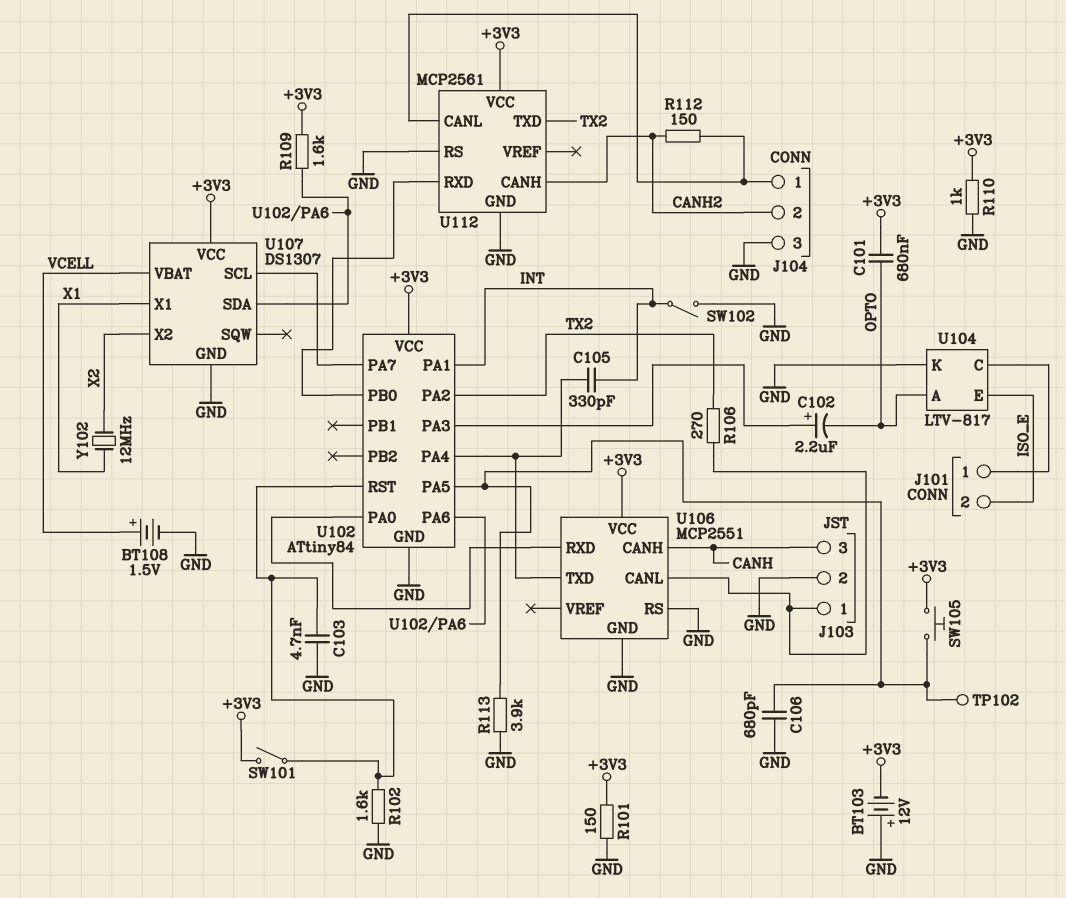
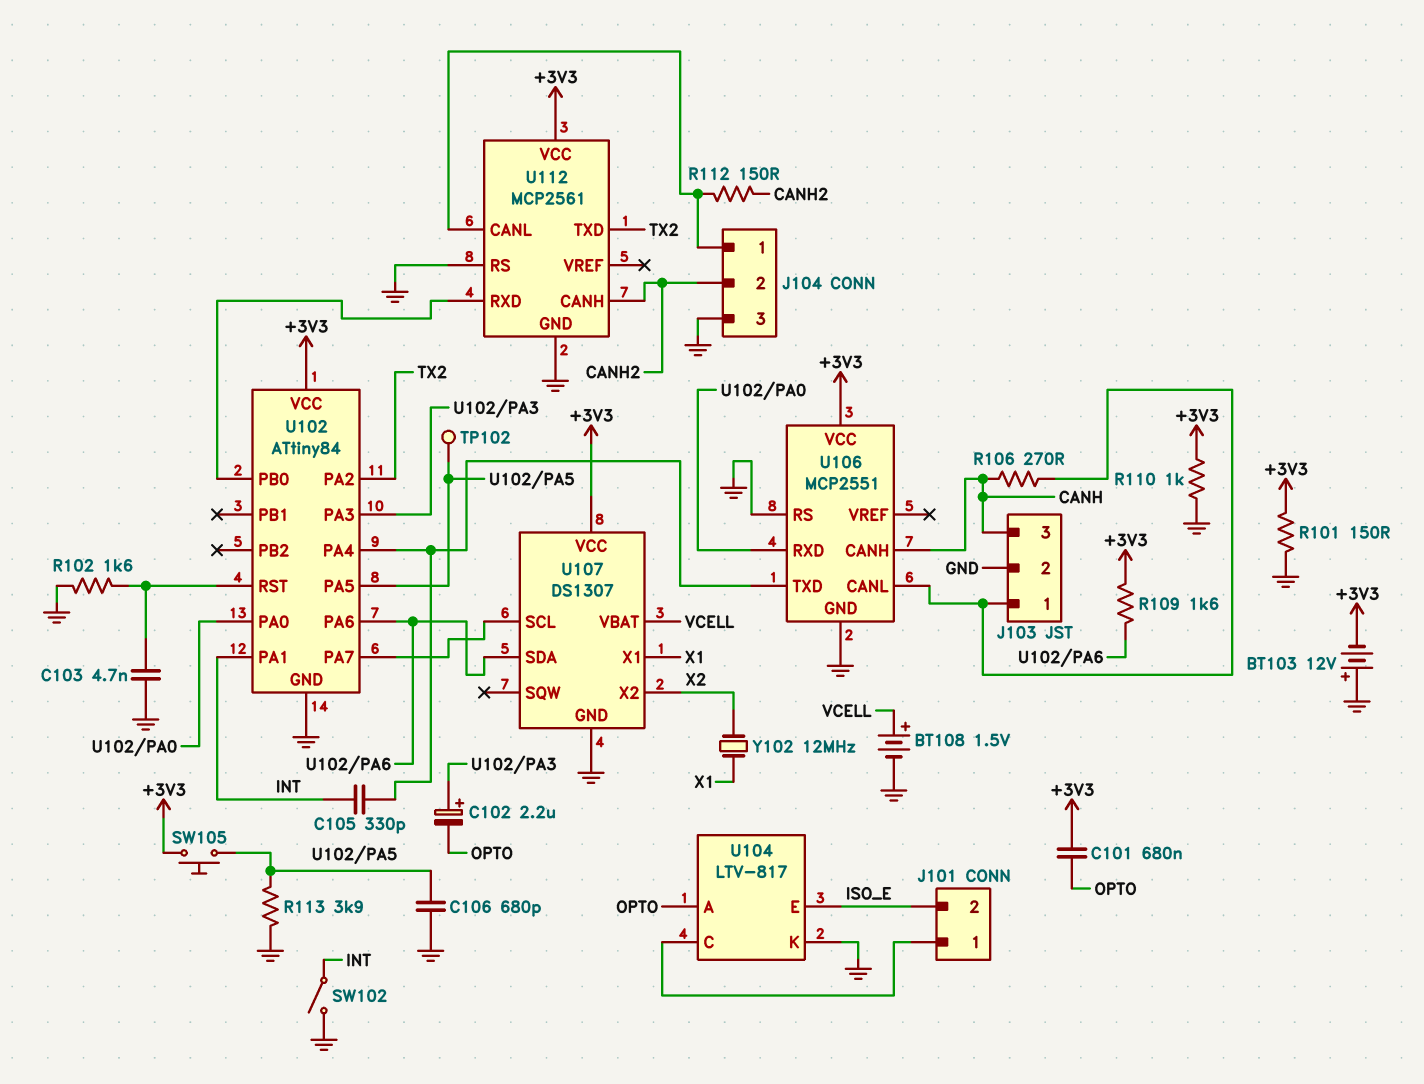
R106: 270 (J103/1, TX2) -> 270 (CANH, J103/1)
SW101: switch (+3V3, U102/RST) -> none

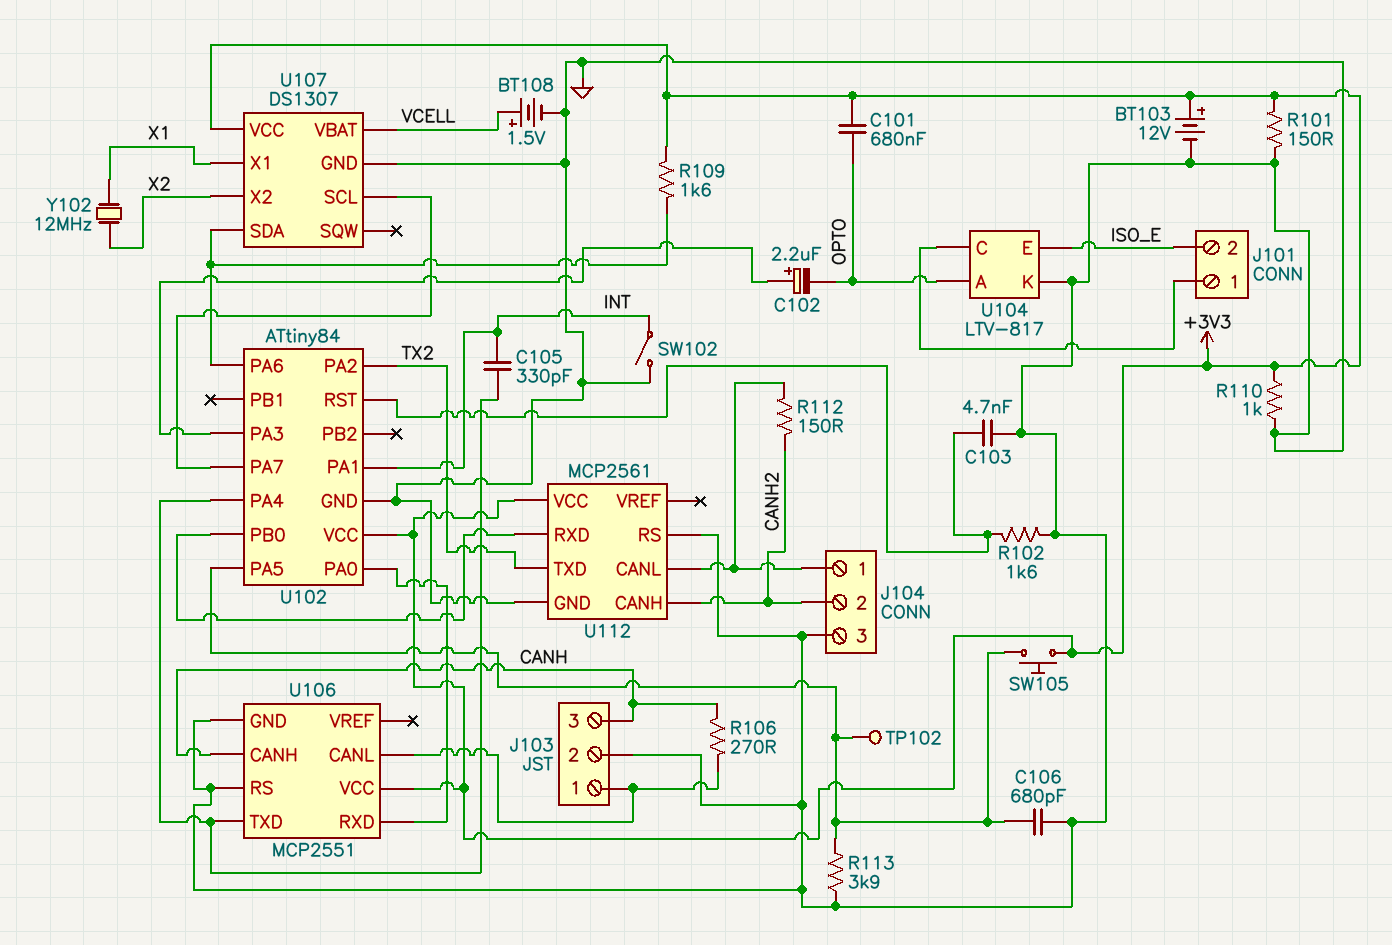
BT103: 12V (plus GND, minus +3V3) -> 12V (plus +3V3, minus GND)

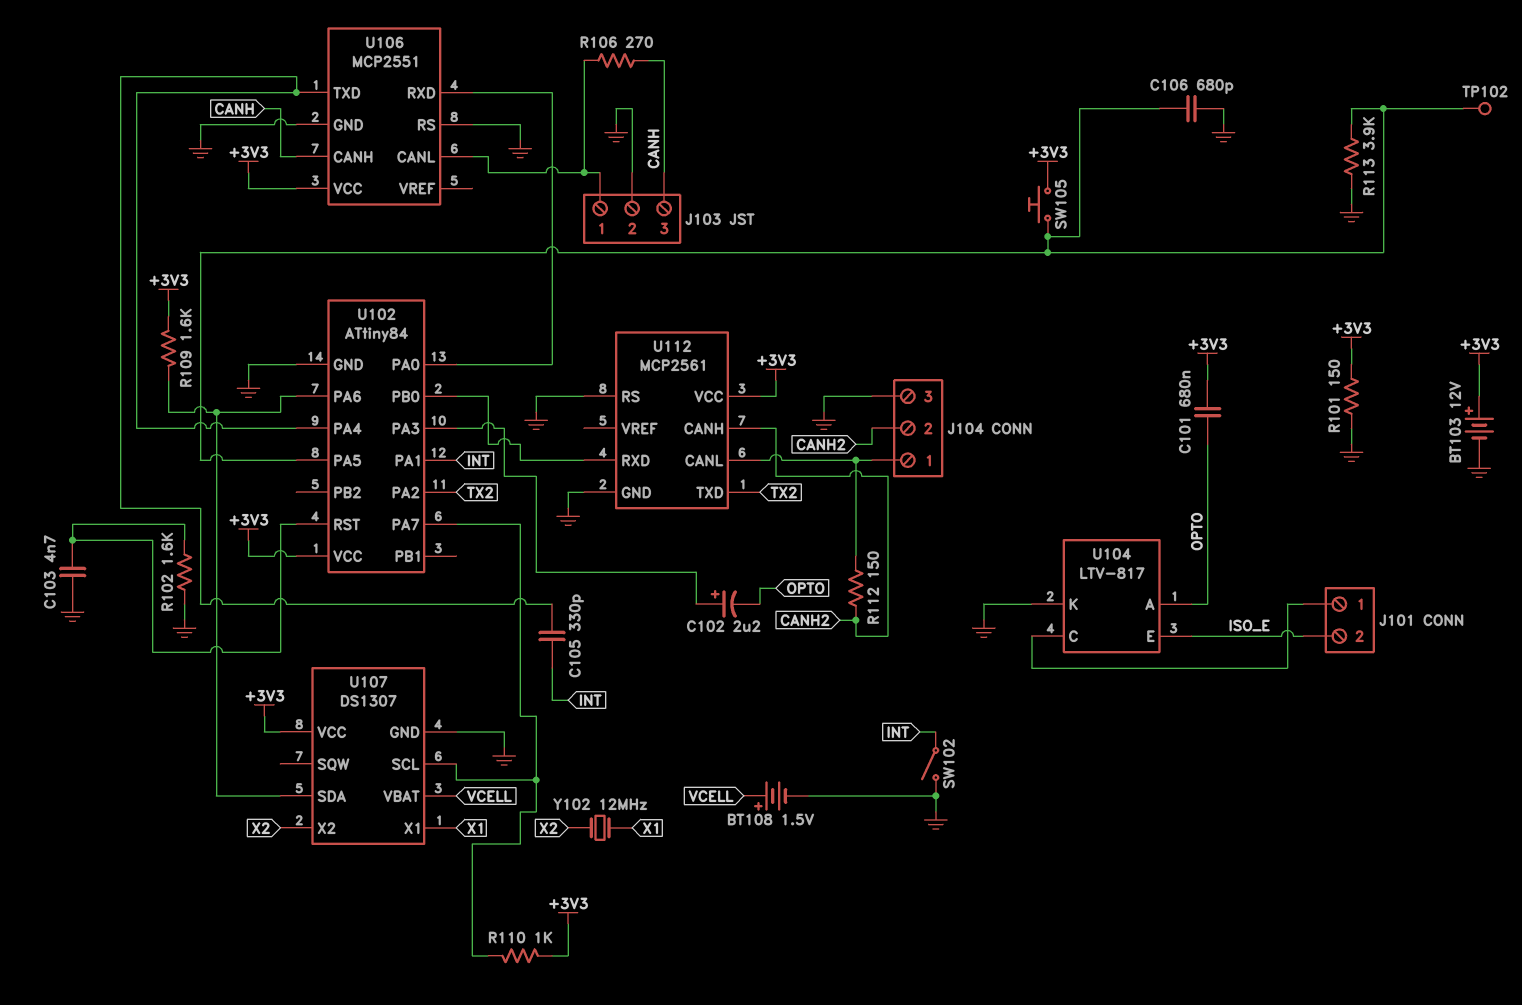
R110: 1k (+3V3, GND) -> 1k (+3V3, U102/PA7)

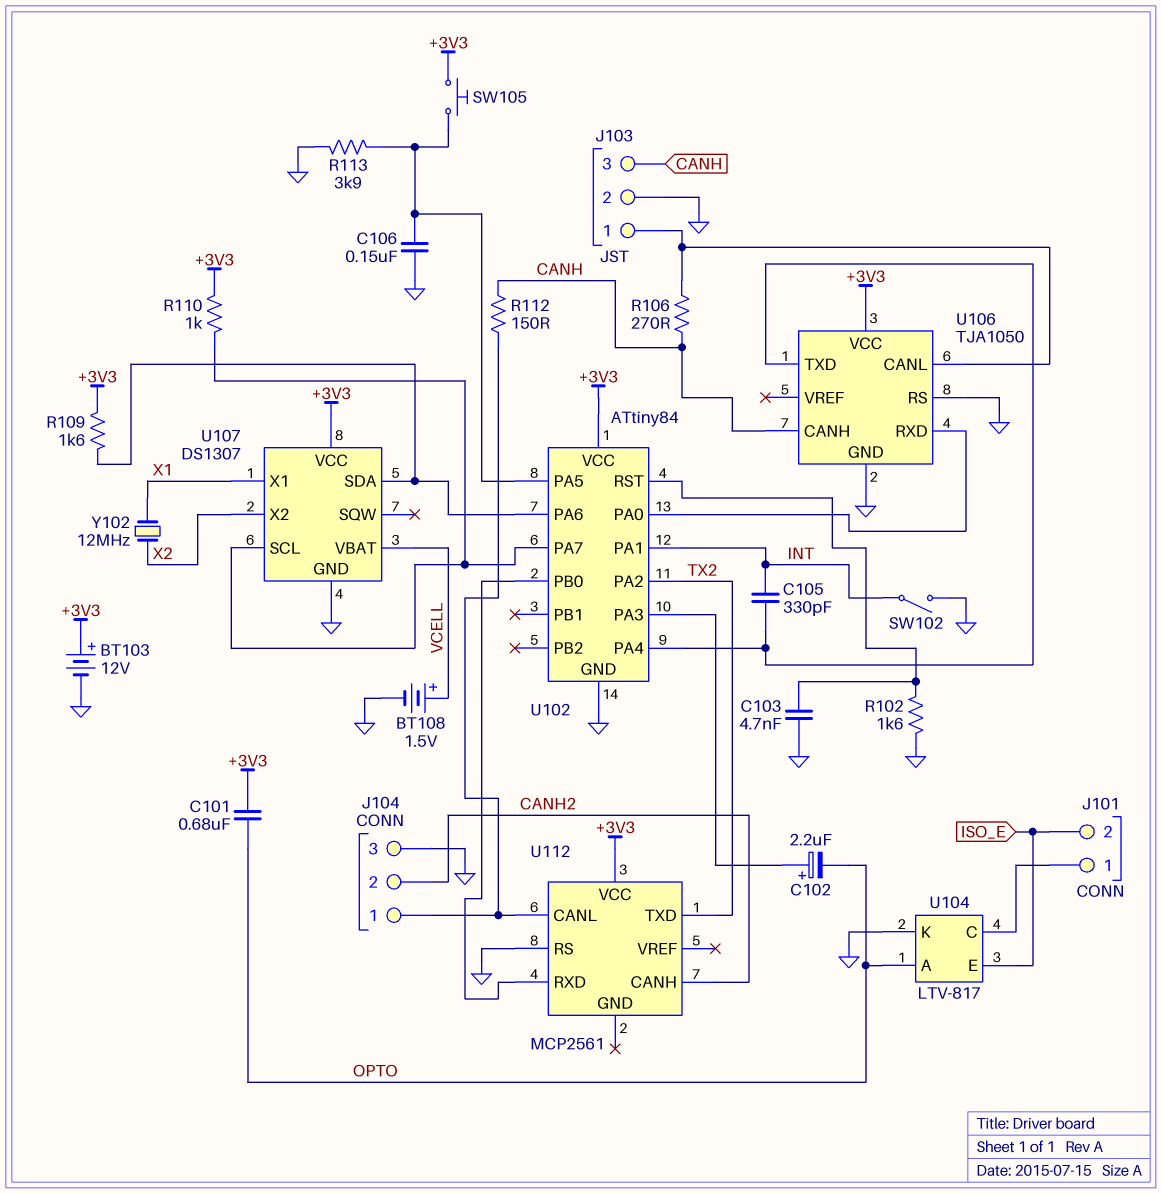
C106: 680pF (GND, U102/PA5) -> 150nF (GND, U102/PA5)
R101: 150 (+3V3, GND) -> none
R112: 150 (CANH2, J104/1) -> 150 (CANH, J104/1)
TP102: test point (U102/PA5) -> none
U106: MCP2551 -> TJA1050
U112 pin GND: GND -> none

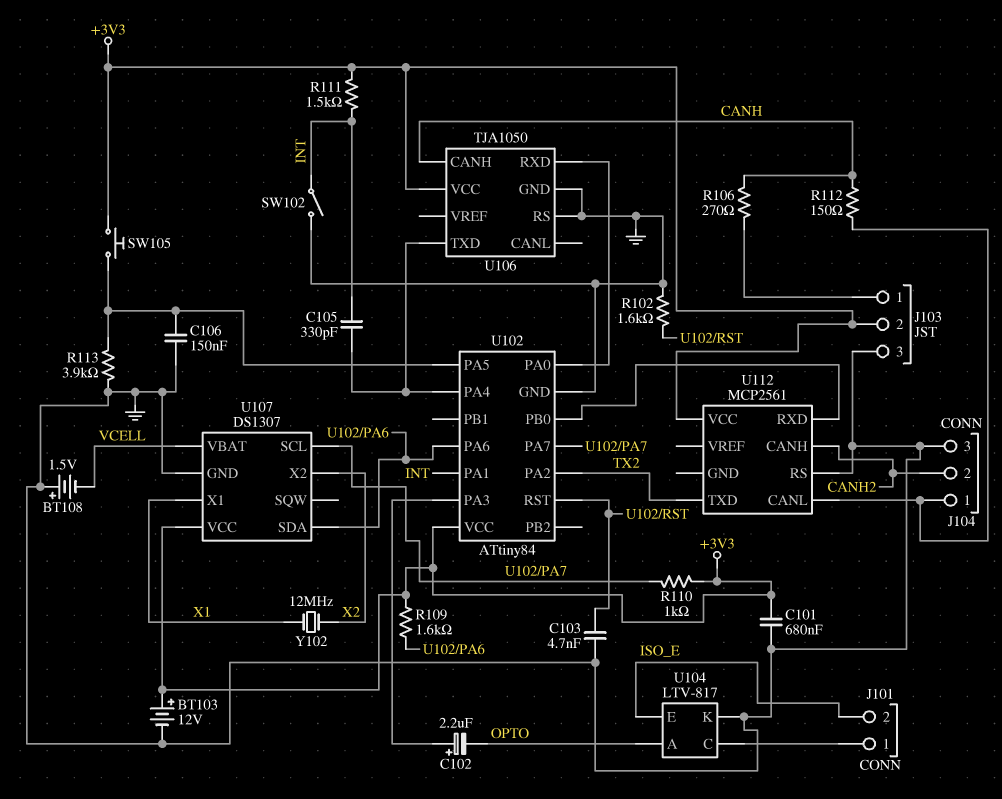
BT108: 1.5V (plus VCELL, minus GND) -> 1.5V (plus GND, minus VCELL)
C101: 680nF (+3V3, OPTO) -> 680nF (+3V3, GND)
J103 pin 2: GND -> +3V3
J103 pin 3: CANH -> GND
R111: none -> 1.5k (+3V3, INT)
U106 pin CANL: J103/1 -> none

